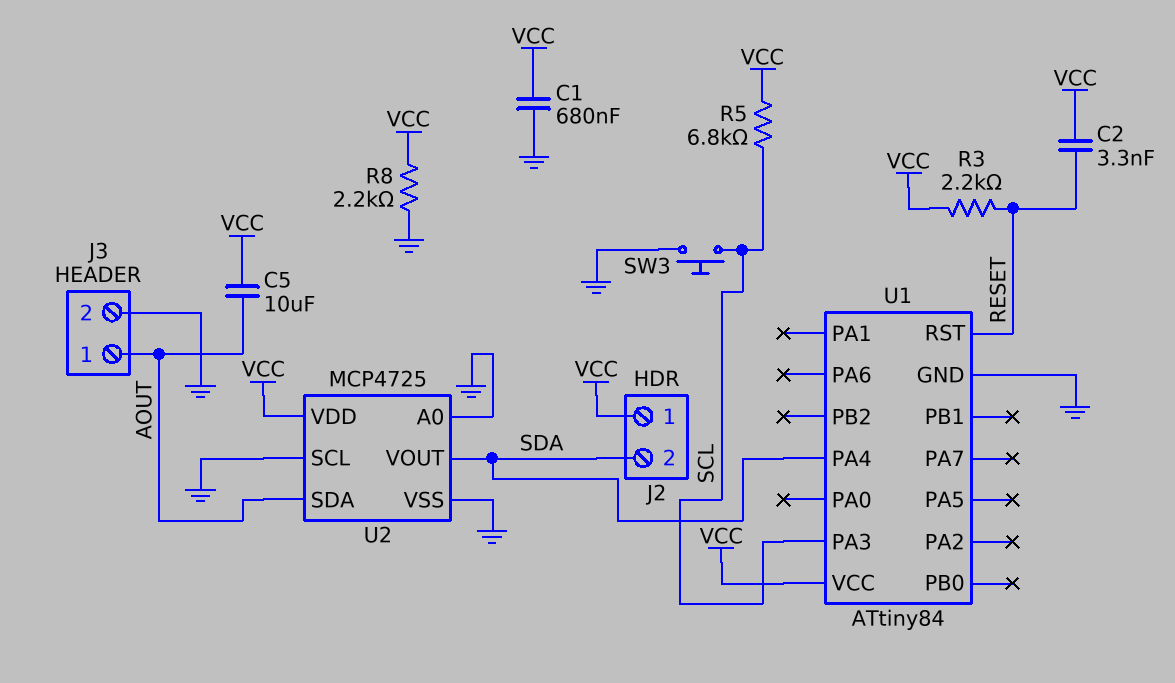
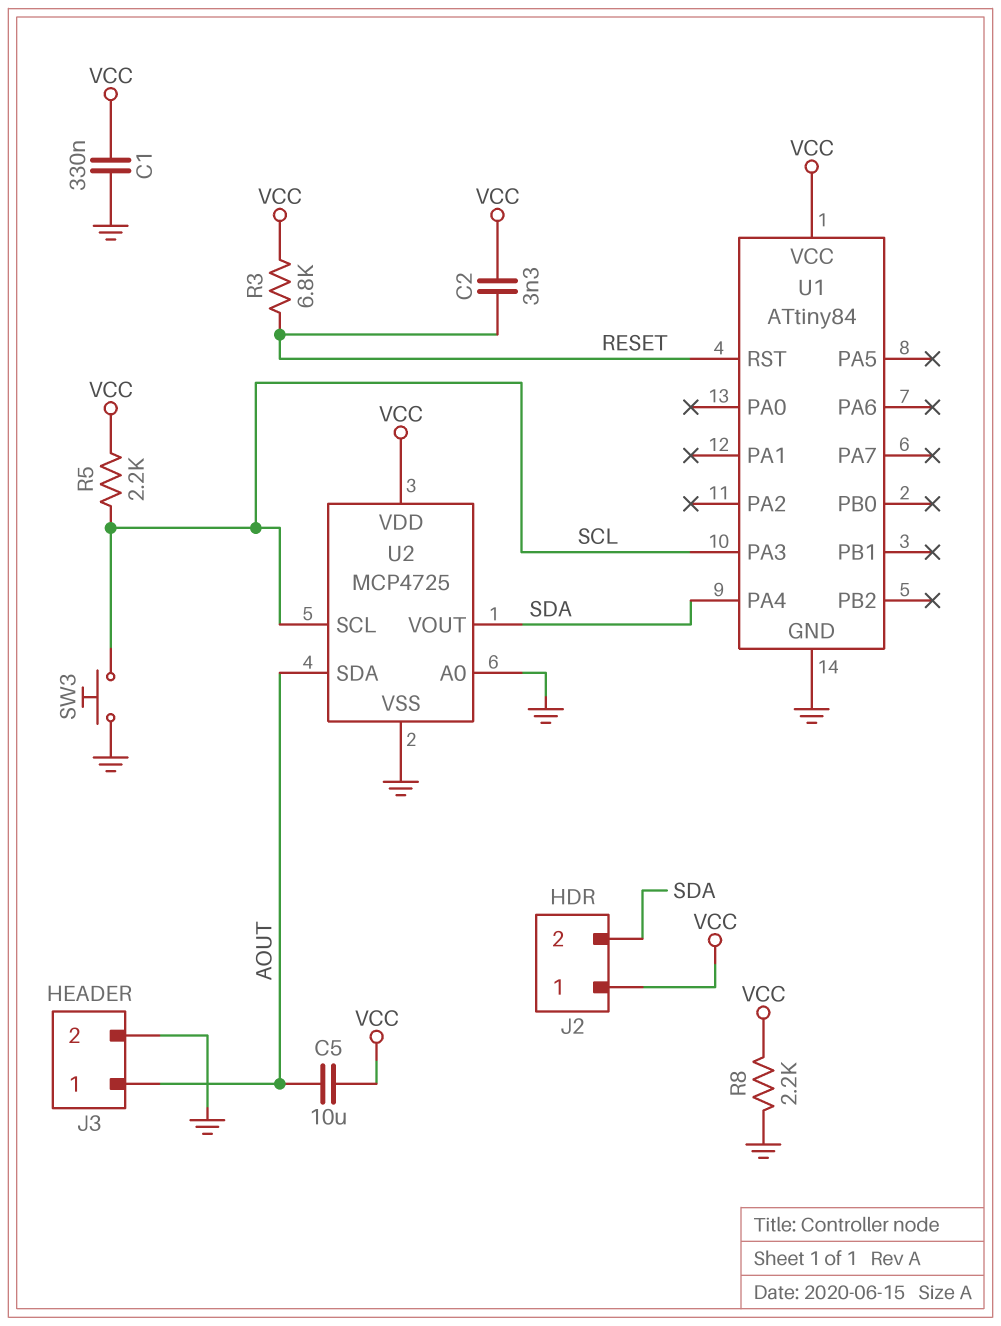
C1: 680nF (GND, VCC) -> 330nF (GND, VCC)
R3: 2.2k (RESET, VCC) -> 6.8k (RESET, VCC)
R5: 6.8k (SCL, VCC) -> 2.2k (SCL, VCC)
U2 pin SCL: GND -> SCL

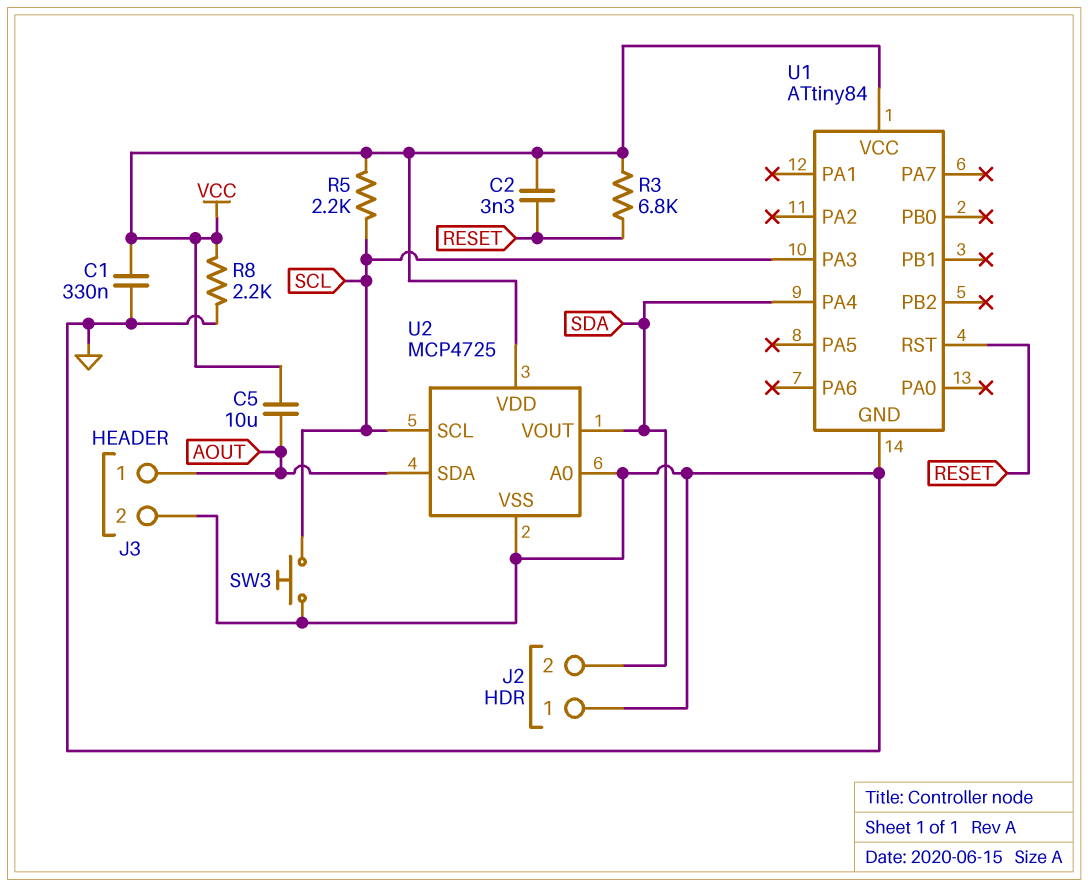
J2 pin 1: VCC -> GND

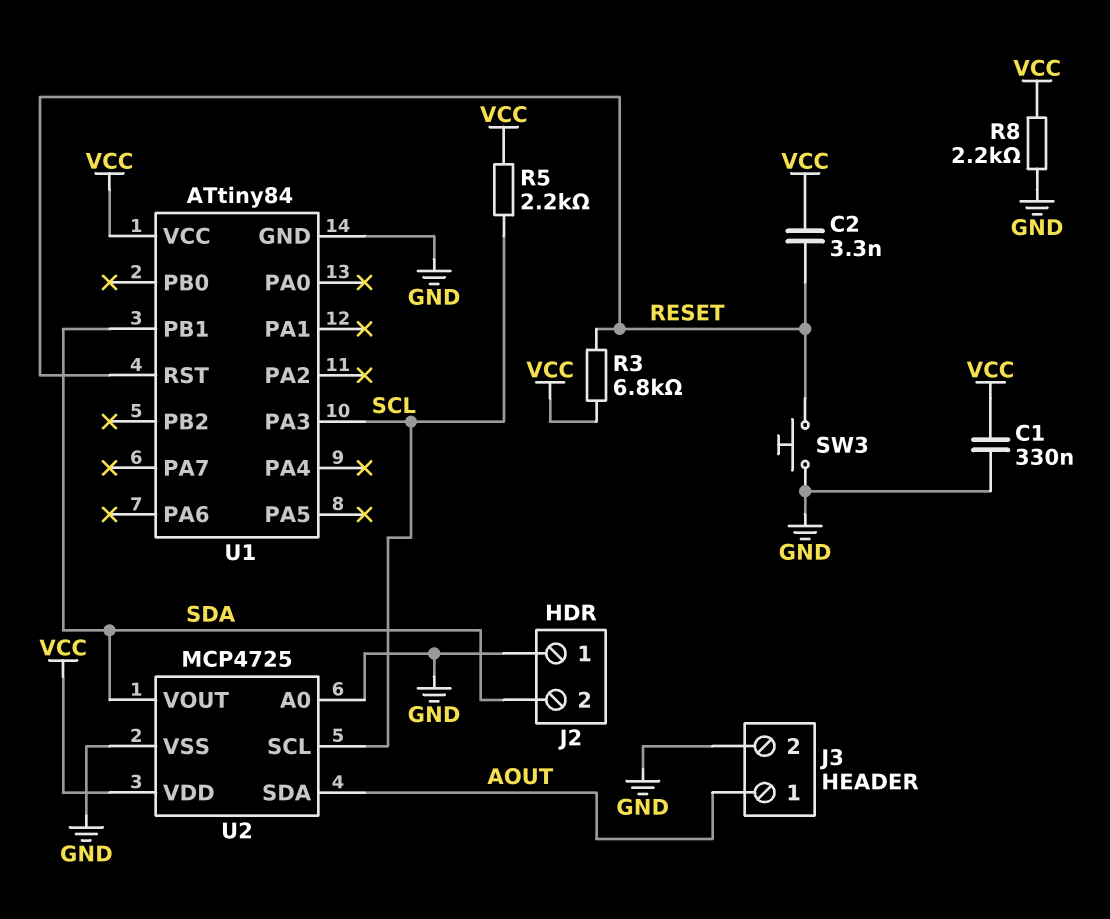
C5: 10uF (AOUT, VCC) -> none
SW3: button (GND, SCL) -> button (GND, RESET)
U1 pin PA4: SDA -> none
U1 pin PB1: none -> SDA

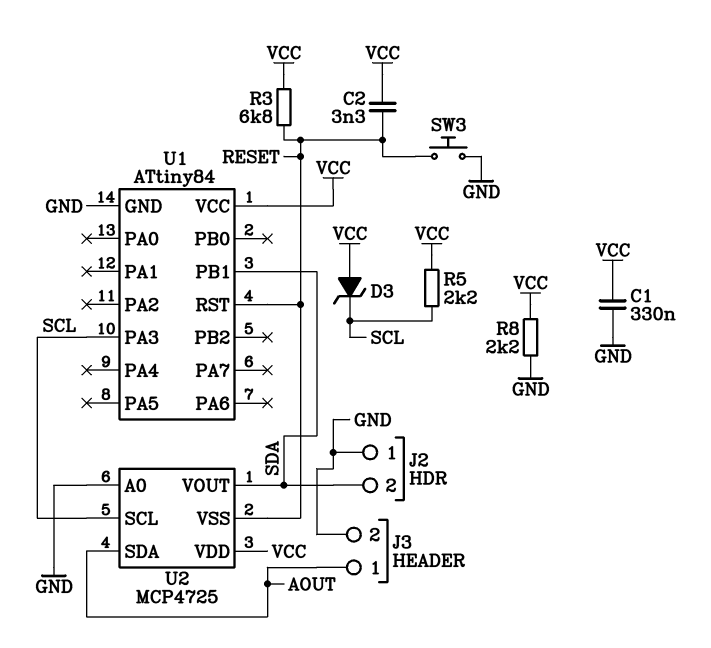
D3: none -> zener (A VCC, K SCL)
U2 pin VSS: GND -> RESET

